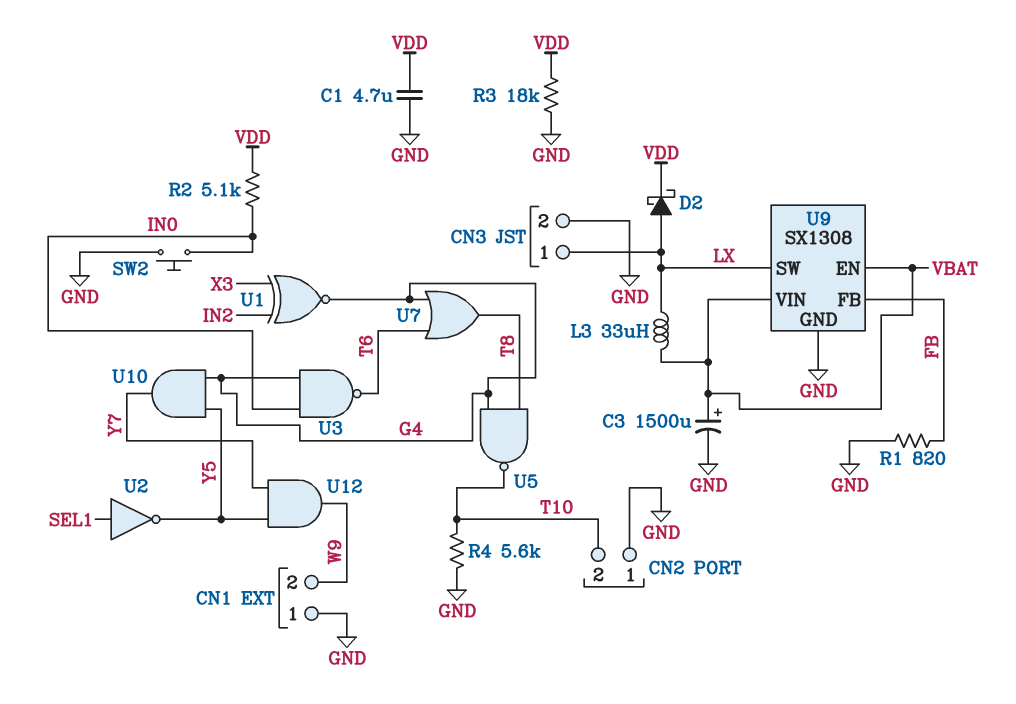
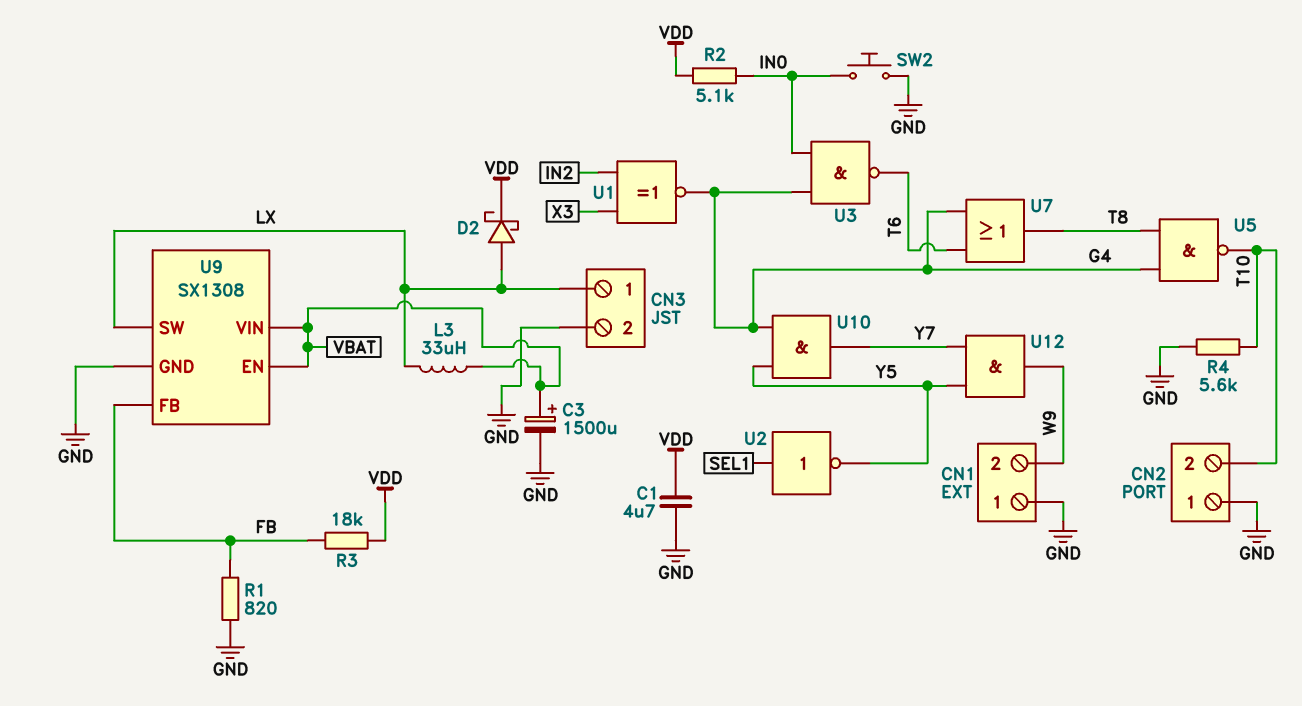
R3: 18k (GND, VDD) -> 18k (FB, VDD)

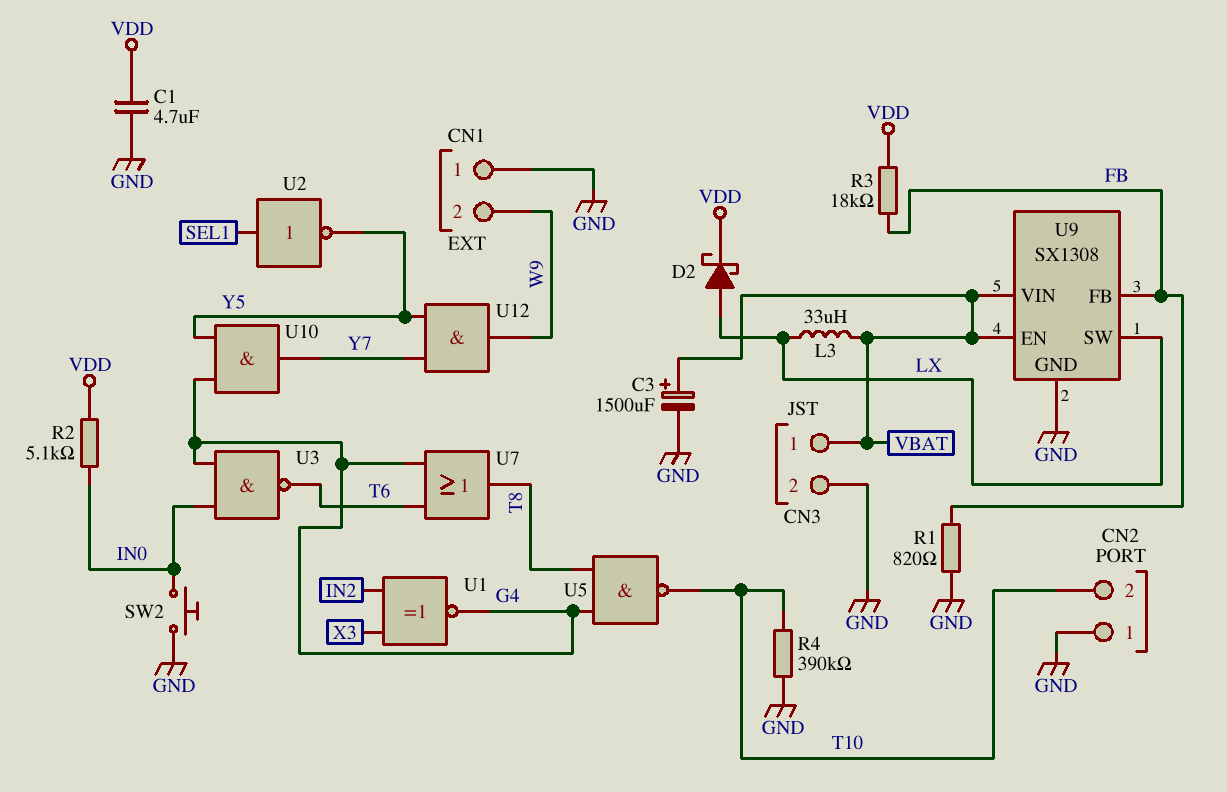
CN3 pin 1: LX -> VBAT
R4: 5.6k (GND, T10) -> 390k (GND, T10)

